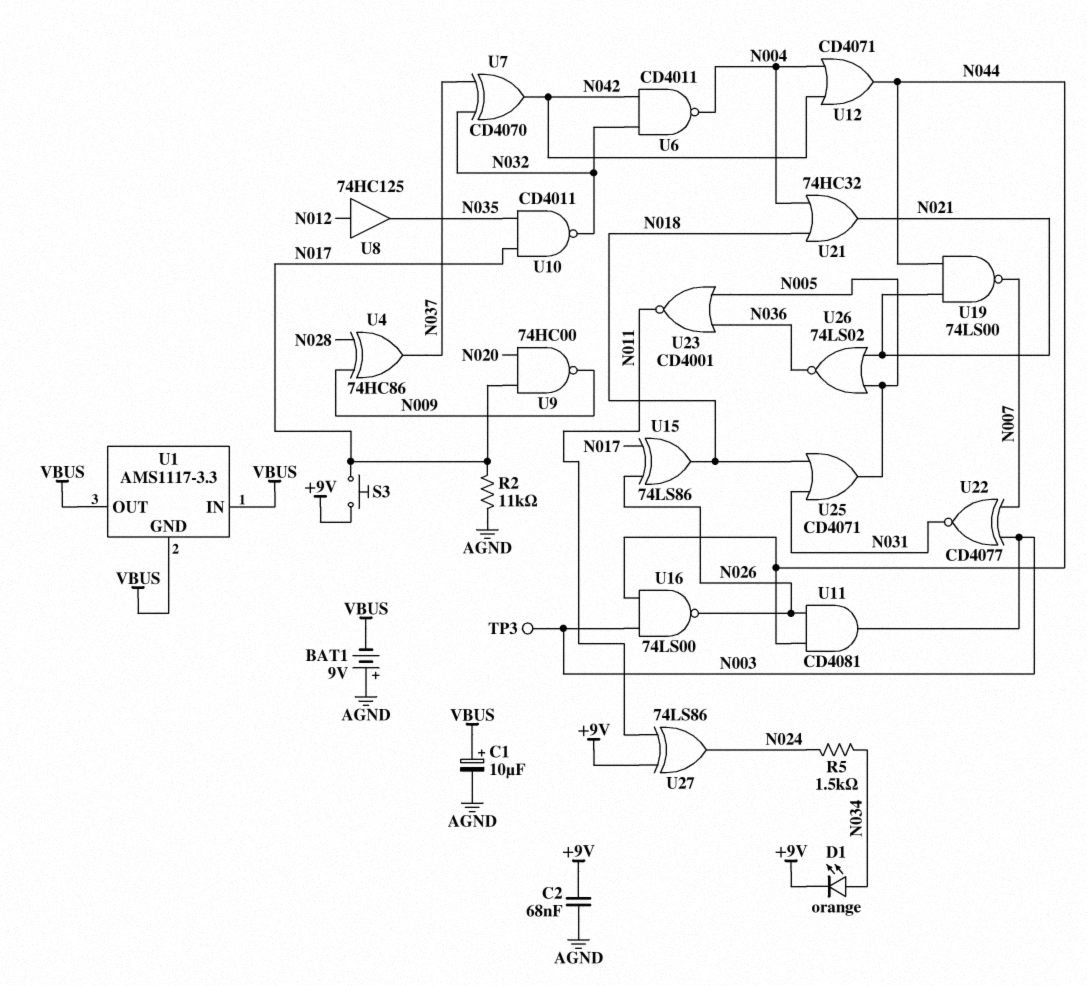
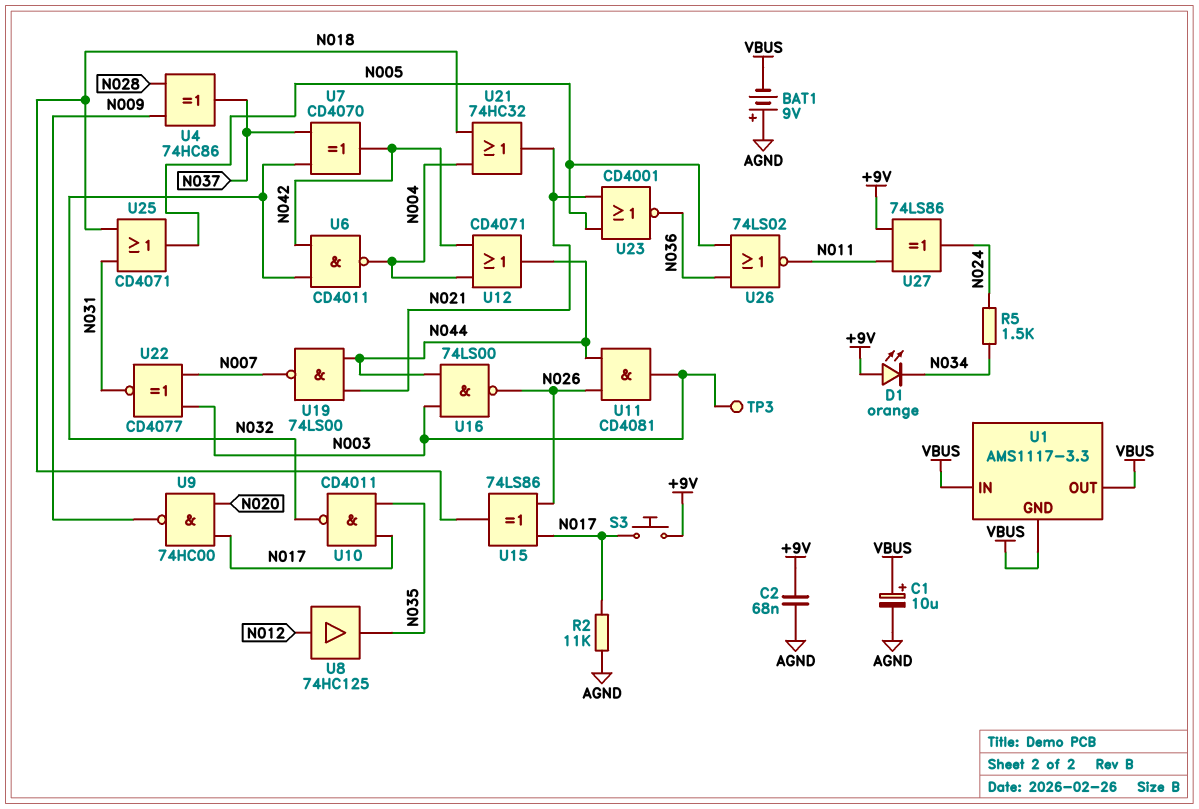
D1: LED orange (A N034, K +9V) -> LED orange (A +9V, K N034)
U23: NOR CD4001 (in N005, in N036, out N011) -> NOR CD4001 (in N005, in N021, out N036)
U26: NOR 74LS02 (in N005, in N021, out N036) -> NOR 74LS02 (in N005, in N036, out N011)

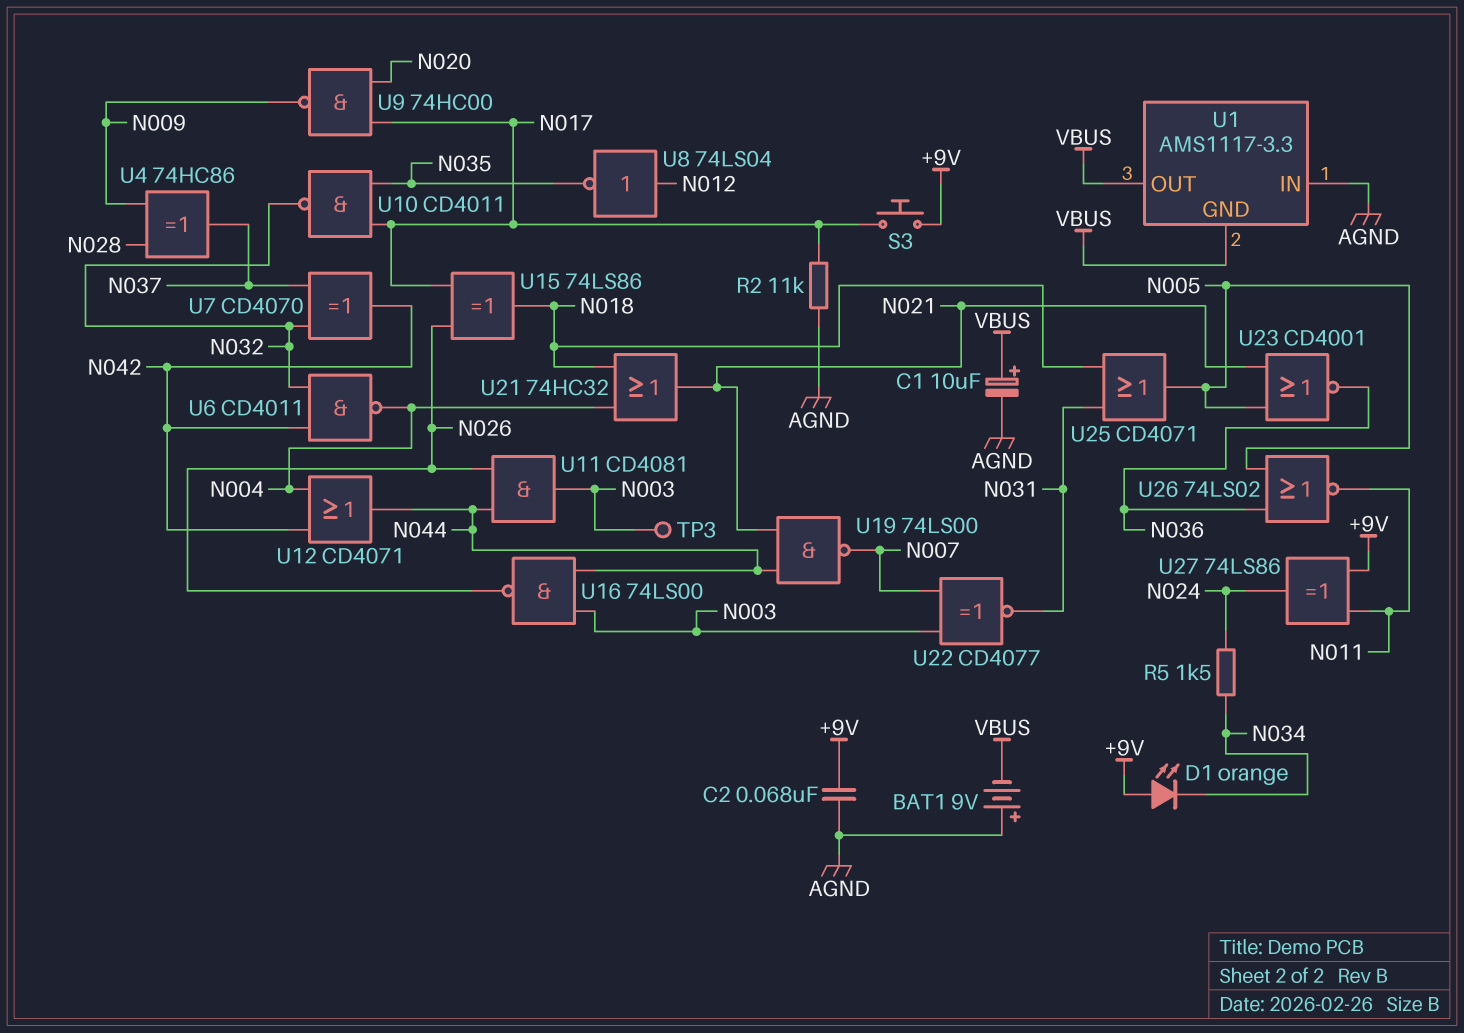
U1 pin IN: VBUS -> AGND
U8: buffer 74HC125 (in N012, out N035) -> NOT 74LS04 (in N012, out N035)

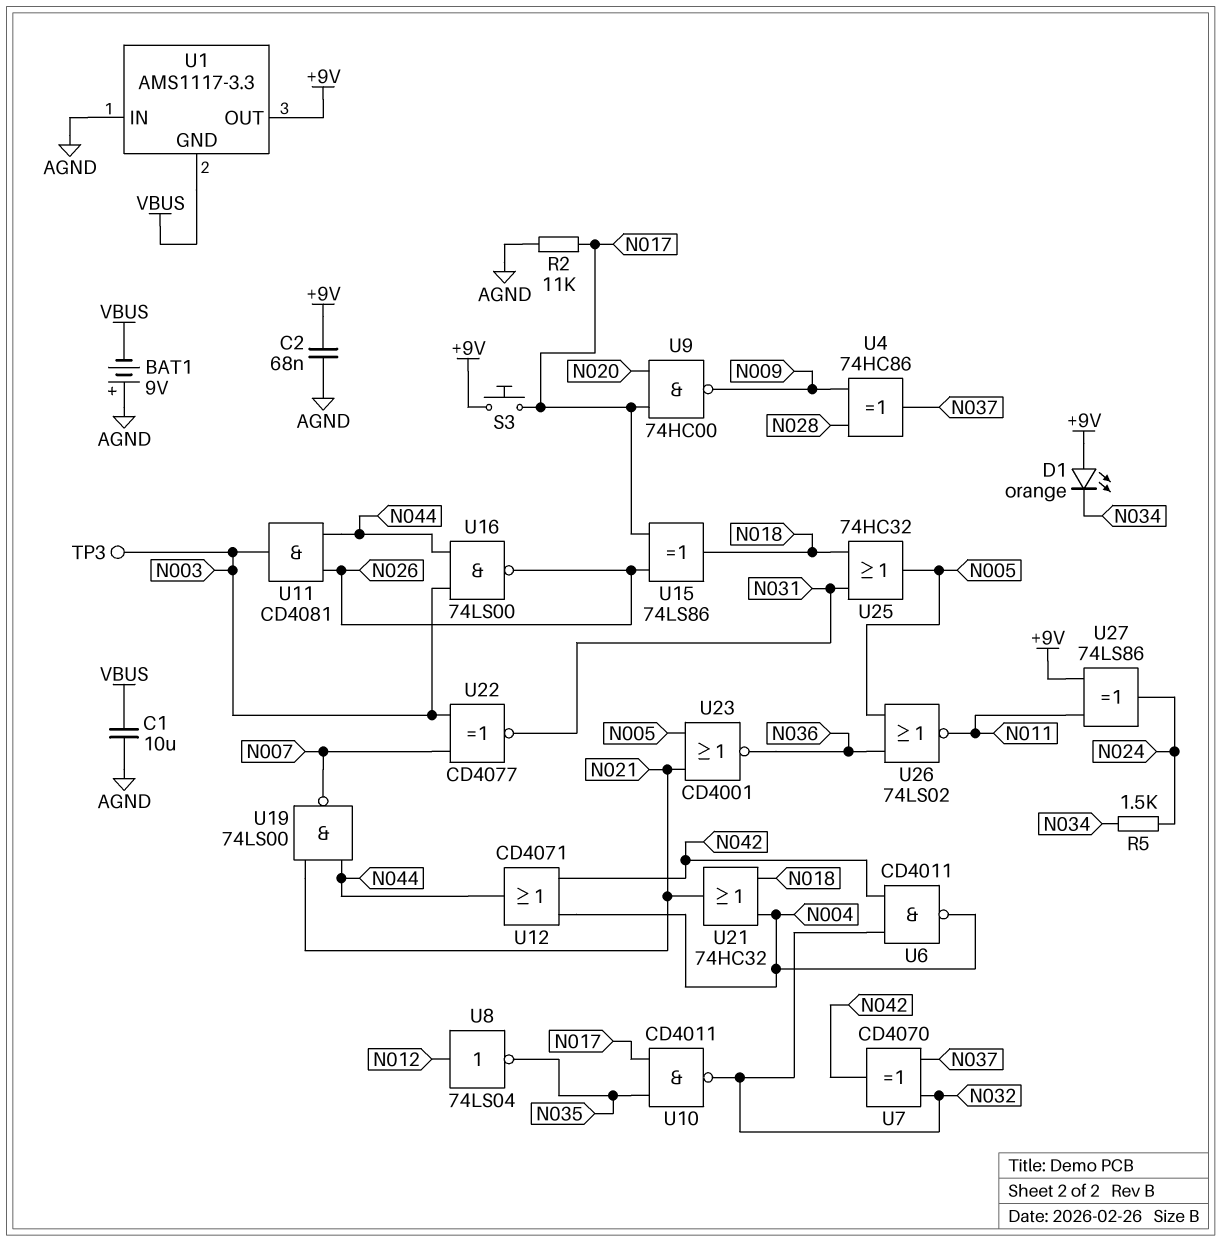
C1: 10uF (plus VBUS, minus AGND) -> 10uF (AGND, VBUS)
U1 pin OUT: VBUS -> +9V
U25: OR CD4071 (in N018, in N031, out N005) -> OR 74HC32 (in N018, in N031, out N005)

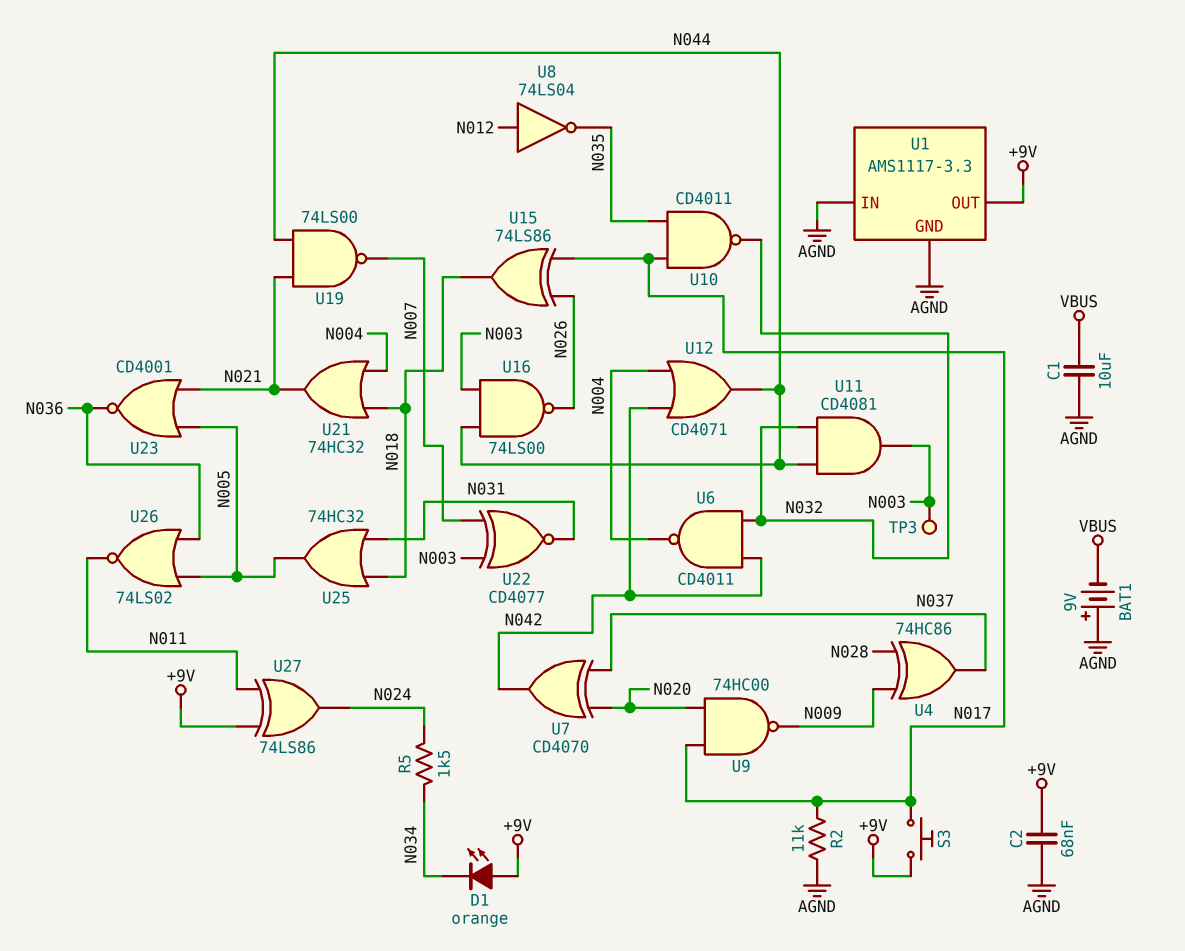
U1 pin GND: VBUS -> AGND
U7: XOR CD4070 (in N032, in N037, out N042) -> XOR CD4070 (in N020, in N037, out N042)
U11: AND CD4081 (in N026, in N044, out N003) -> AND CD4081 (in N032, in N044, out N003)

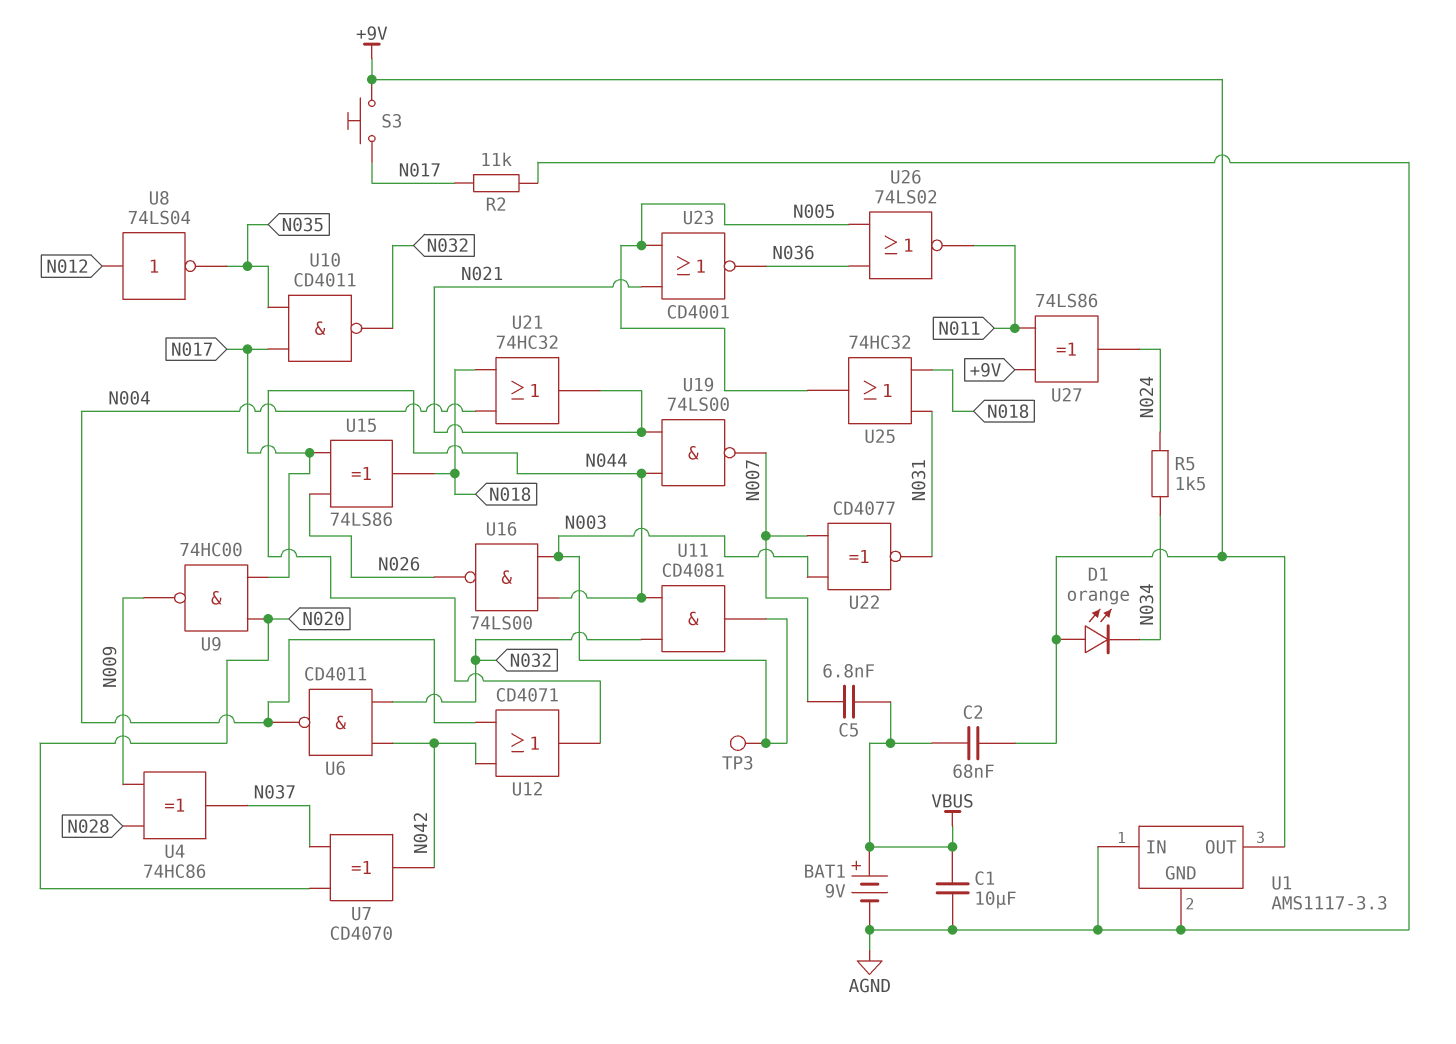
BAT1: 9V (plus AGND, minus VBUS) -> 9V (plus VBUS, minus AGND)
C2: 68nF (+9V, AGND) -> 68nF (+9V, VBUS)
C5: none -> 6.8nF (N007, VBUS)

